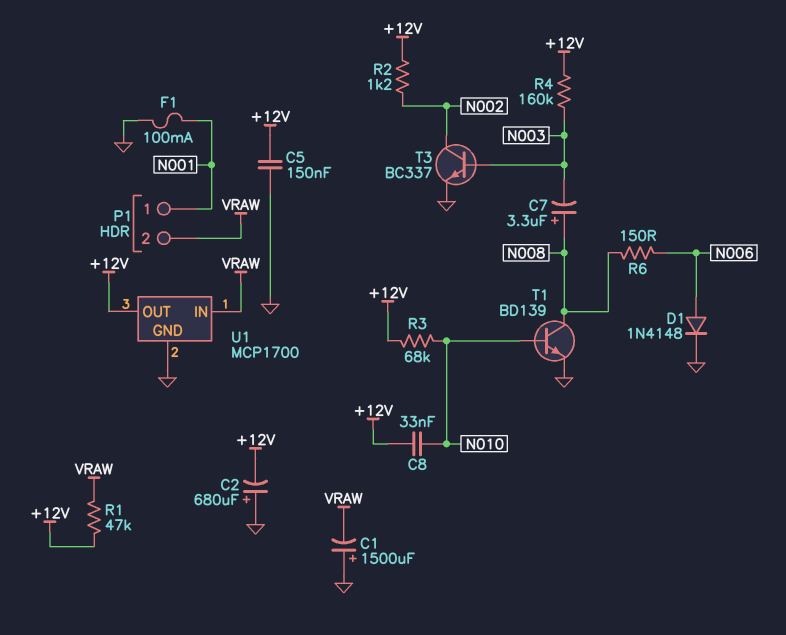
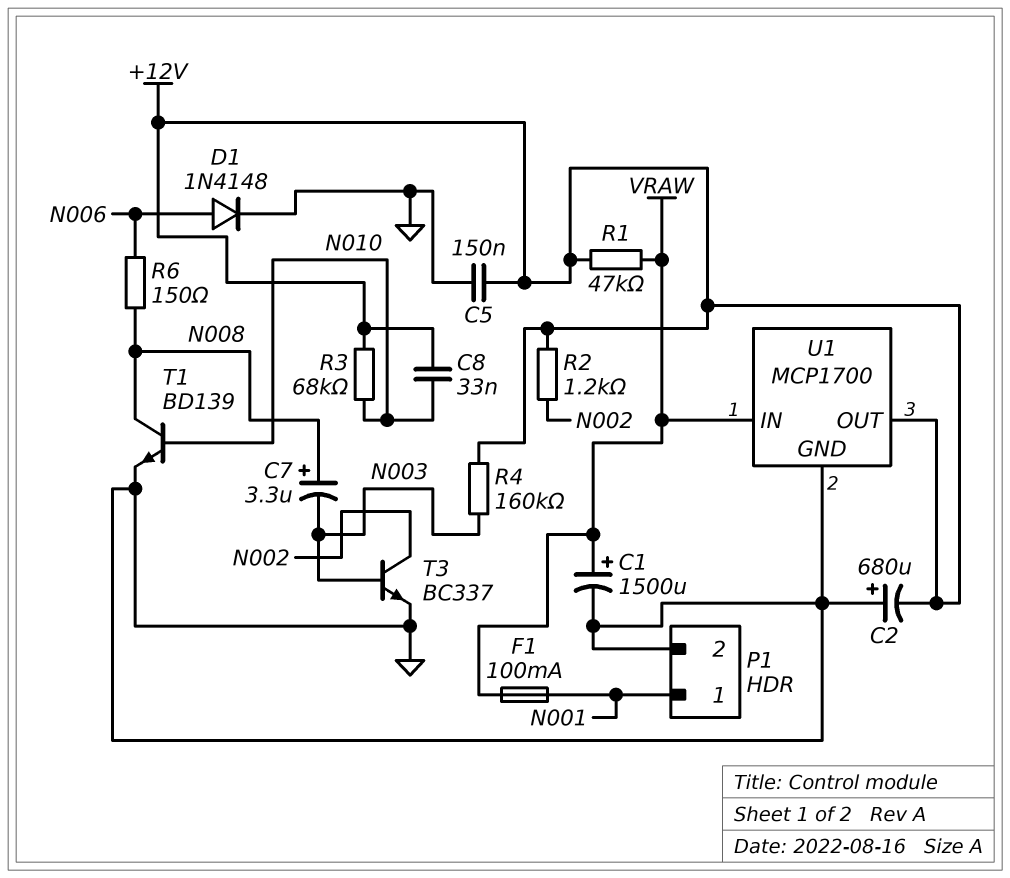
C1: 1500uF (plus GND, minus VRAW) -> 1500uF (plus VRAW, minus GND)
F1: 100mA (GND, N001) -> 100mA (N001, VRAW)
P1 pin 2: VRAW -> GND

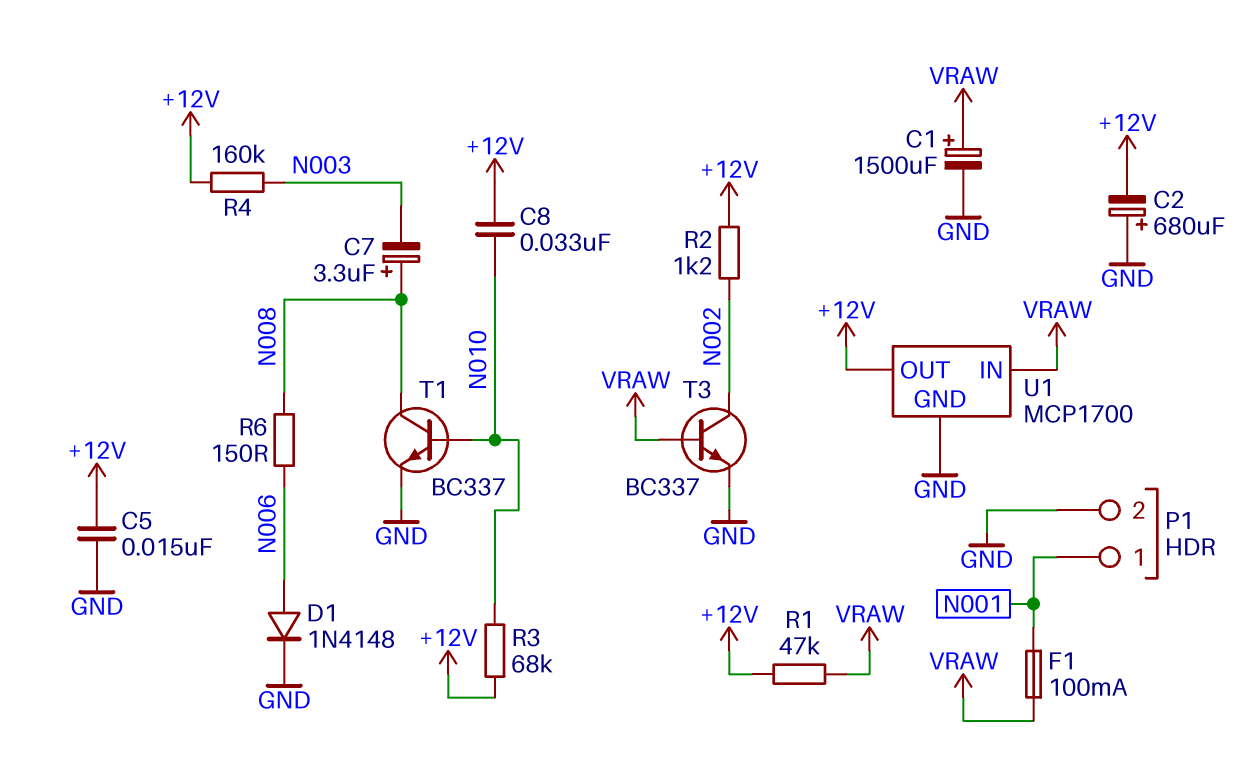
C5: 150nF (+12V, GND) -> 15nF (+12V, GND)
T1: NPN BD139 (B N010, C N008, E GND) -> NPN BC337 (B N010, C N008, E GND)
T3: NPN BC337 (B N003, C N002, E GND) -> NPN BC337 (B VRAW, C N002, E GND)

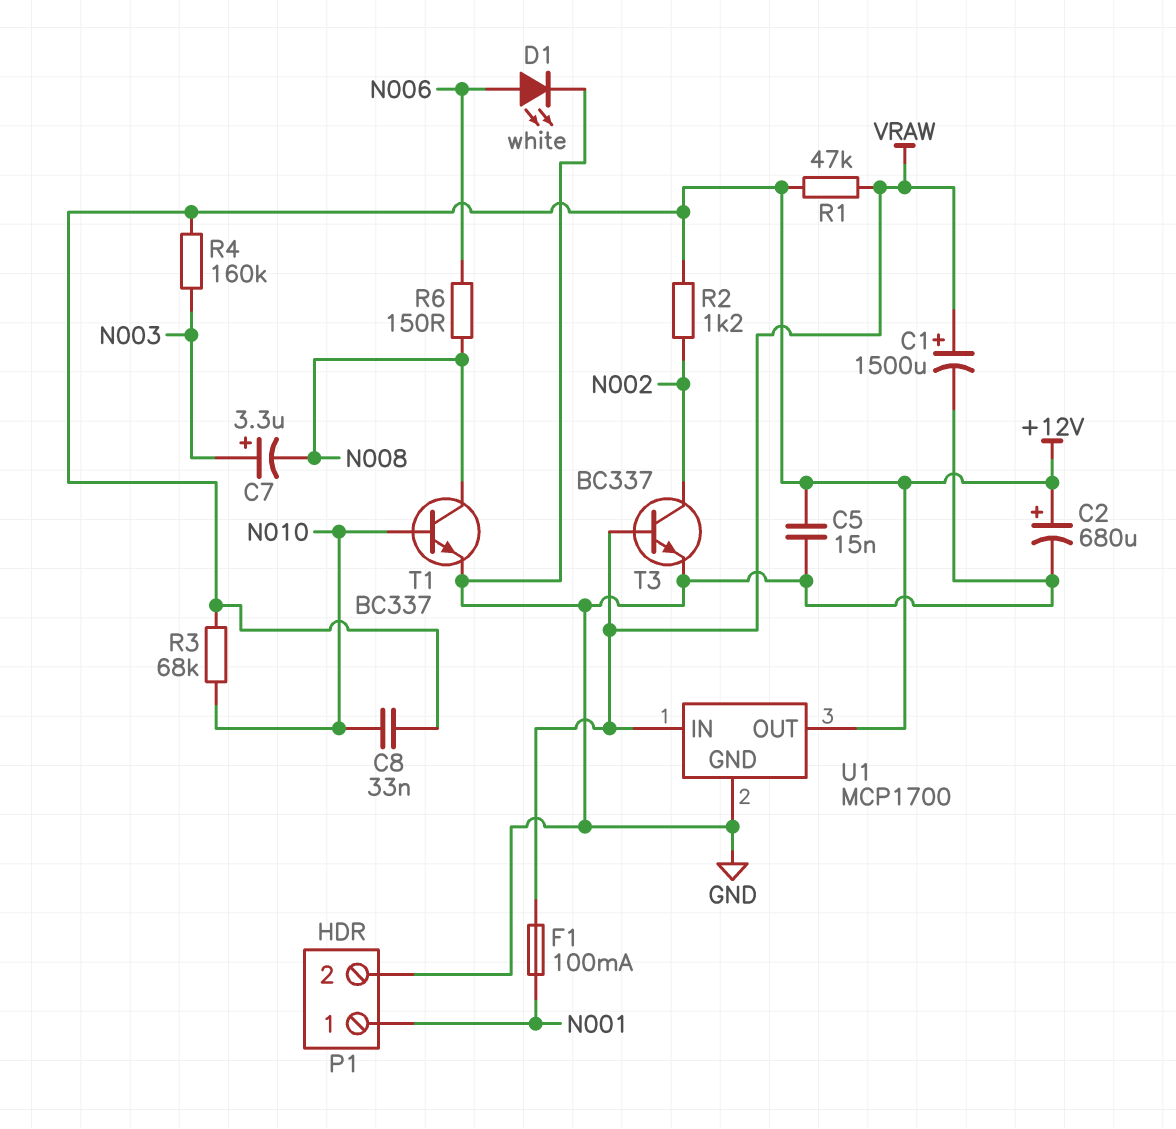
C2: 680uF (plus GND, minus +12V) -> 680uF (plus +12V, minus GND)
C7: 3.3uF (plus N008, minus N003) -> 3.3uF (plus N003, minus N008)
D1: diode 1N4148 (A N006, K GND) -> LED white (A N006, K GND)

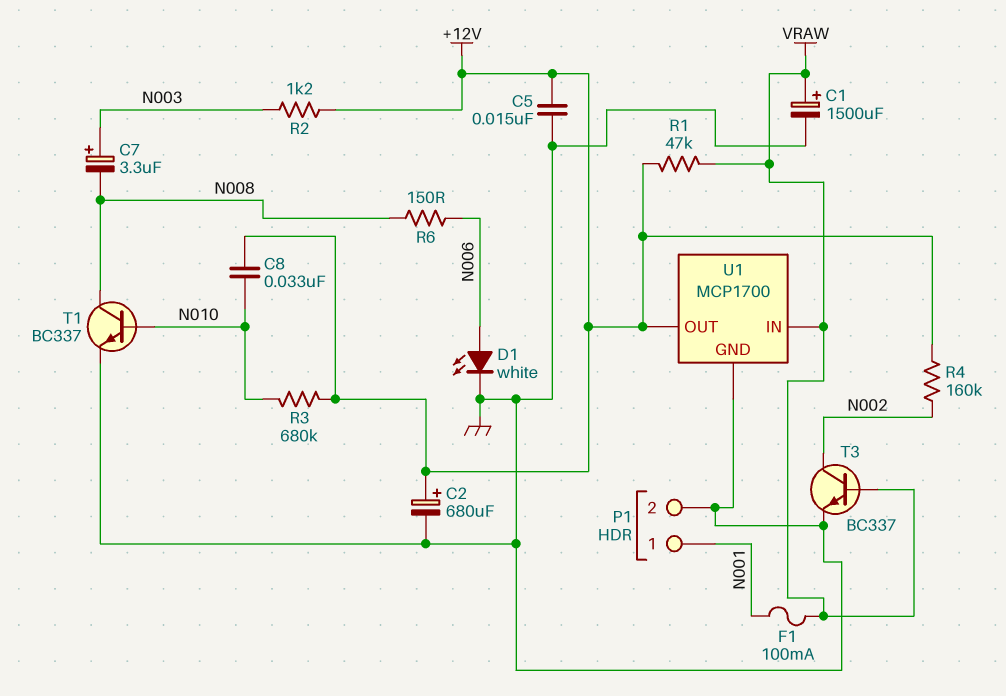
R2: 1.2k (+12V, N002) -> 1.2k (+12V, N003)
R3: 68k (+12V, N010) -> 680k (+12V, N010)
R4: 160k (+12V, N003) -> 160k (+12V, N002)

